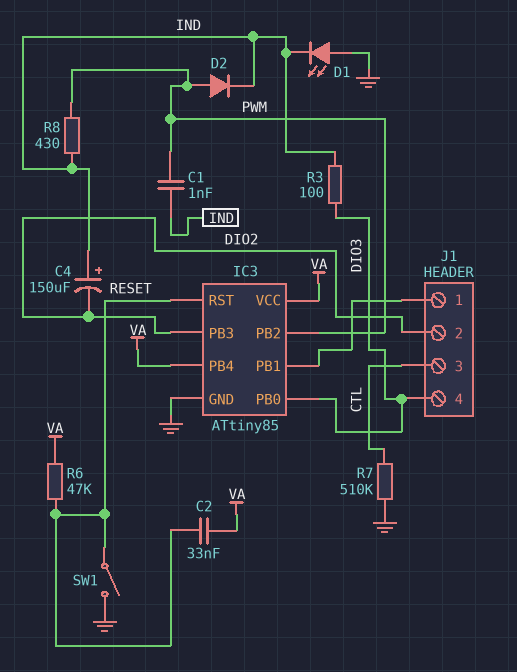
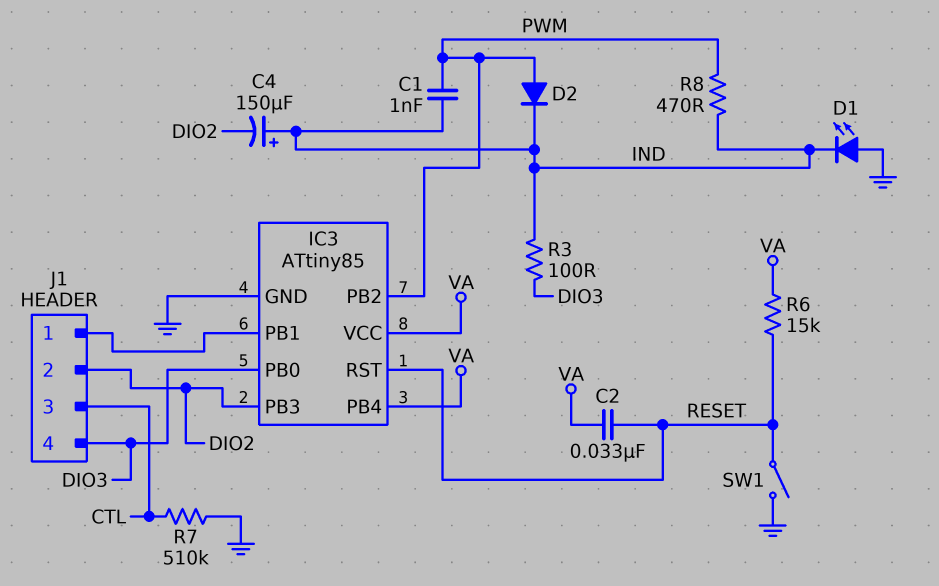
R6: 47k (RESET, VA) -> 15k (RESET, VA)
R8: 430 (IND, PWM) -> 470 (IND, PWM)

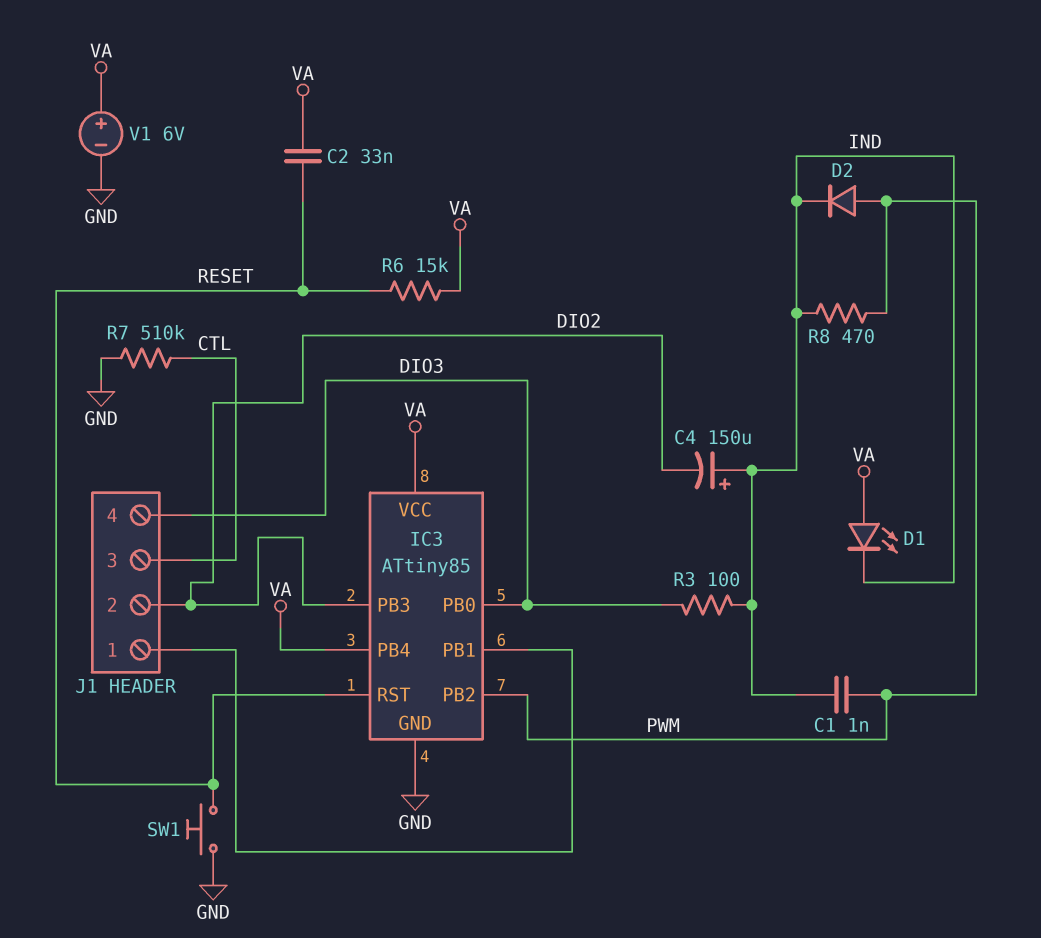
D1: LED (A GND, K IND) -> LED (A VA, K IND)
SW1: switch (GND, RESET) -> button (GND, RESET)
V1: none -> 6V (plus VA, minus GND)

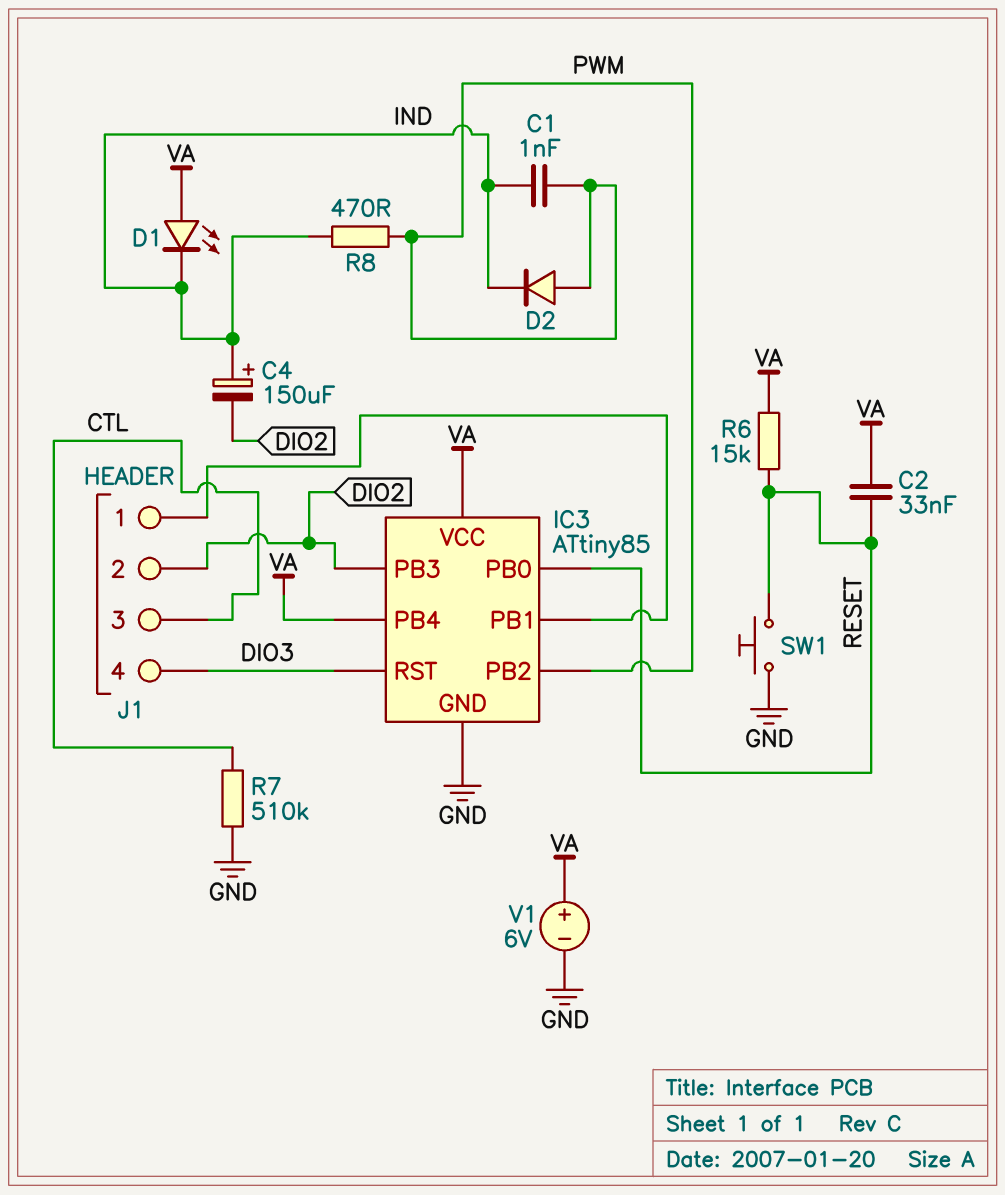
IC3 pin PB0: DIO3 -> RESET
IC3 pin RST: RESET -> DIO3
R3: 100 (DIO3, IND) -> none

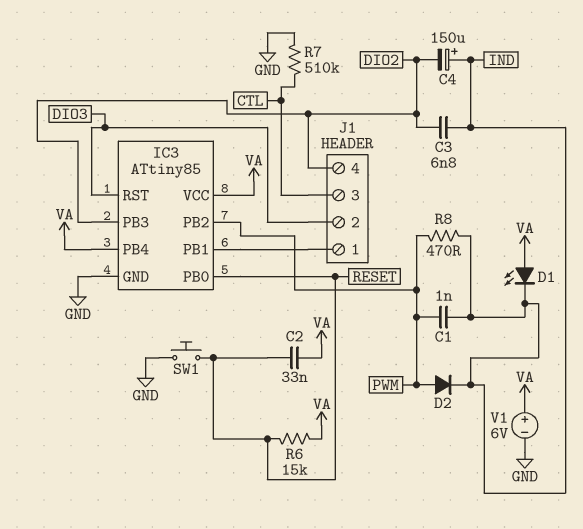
C3: none -> 6.8nF (DIO2, IND)
J1 pin 2: DIO2 -> DIO3
J1 pin 4: DIO3 -> DIO2

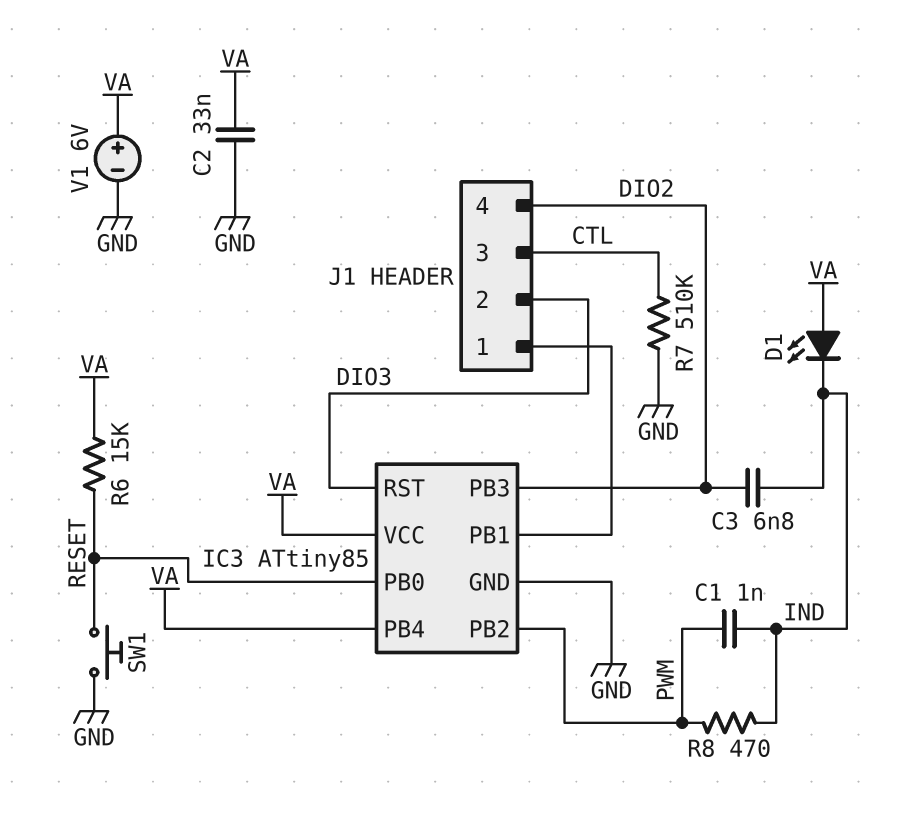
C2: 33nF (RESET, VA) -> 33nF (GND, VA)
C4: 150uF (plus IND, minus DIO2) -> none
D2: diode (A PWM, K IND) -> none

